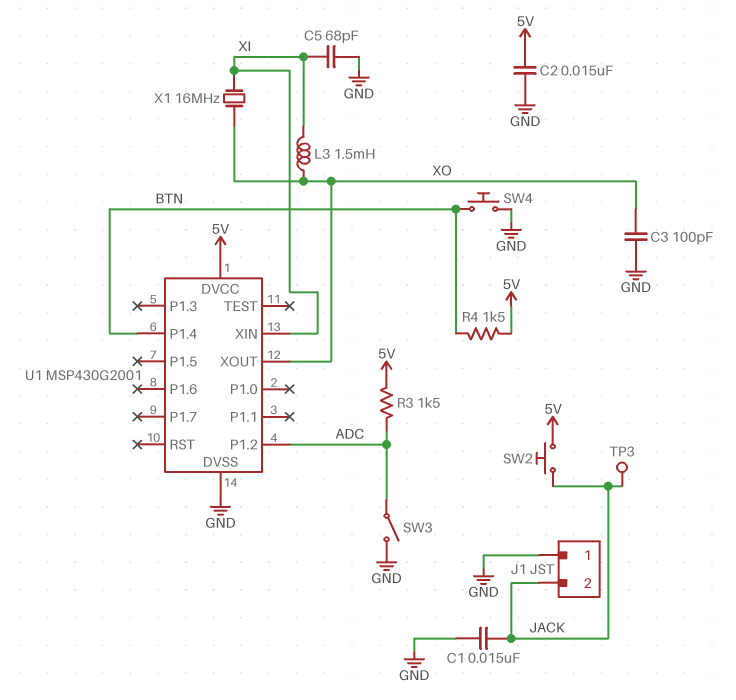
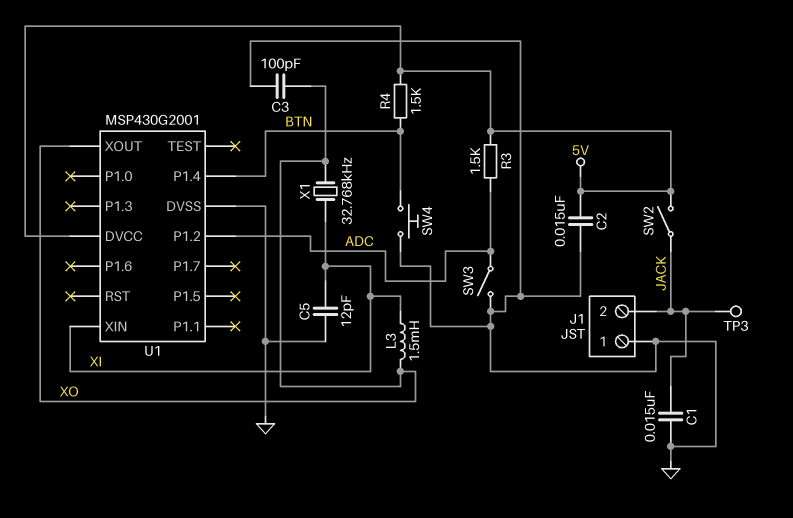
C5: 68pF (GND, XI) -> 12pF (GND, XI)
SW2: button (5V, JACK) -> switch (5V, JACK)
X1: 16MHz (XI, XO) -> 32.768kHz (XI, XO)

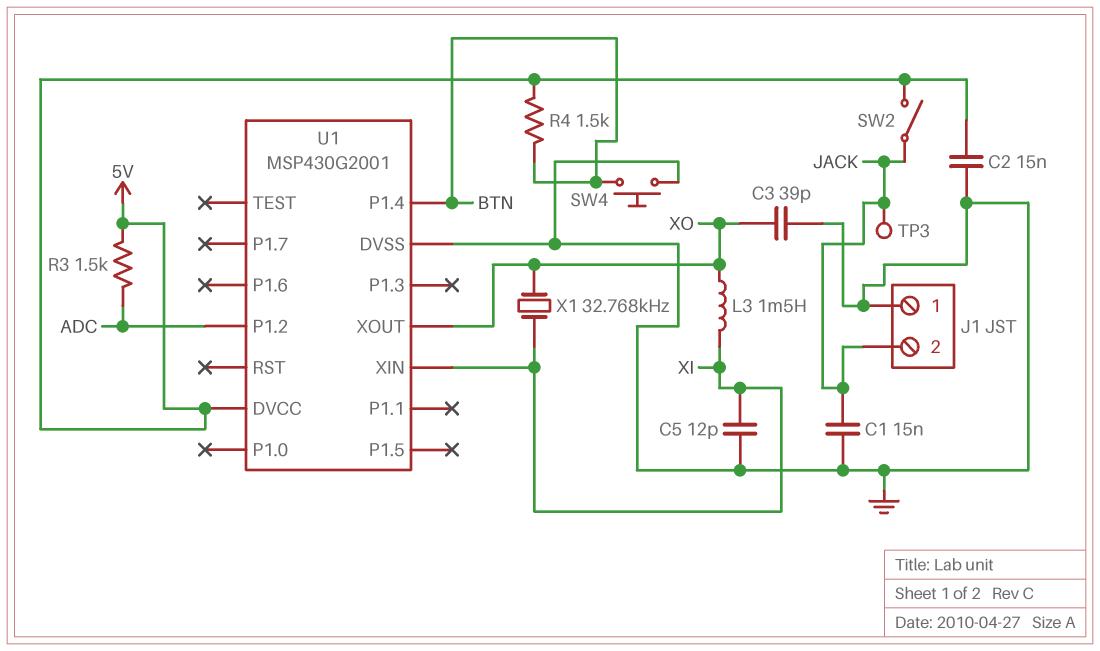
C3: 100pF (GND, XO) -> 39pF (GND, XO)
SW3: switch (ADC, GND) -> none

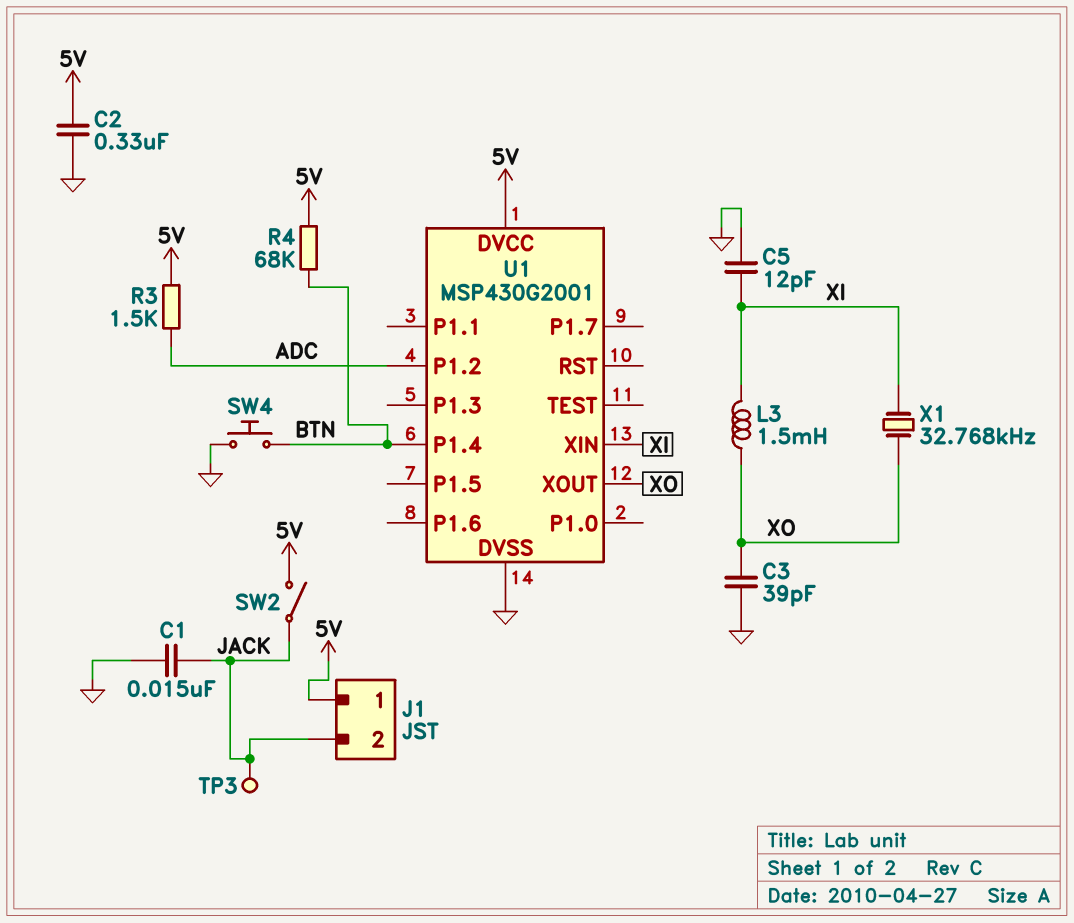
C2: 15nF (5V, GND) -> 330nF (5V, GND)
J1 pin 1: GND -> 5V
R4: 1.5k (5V, BTN) -> 68k (5V, BTN)

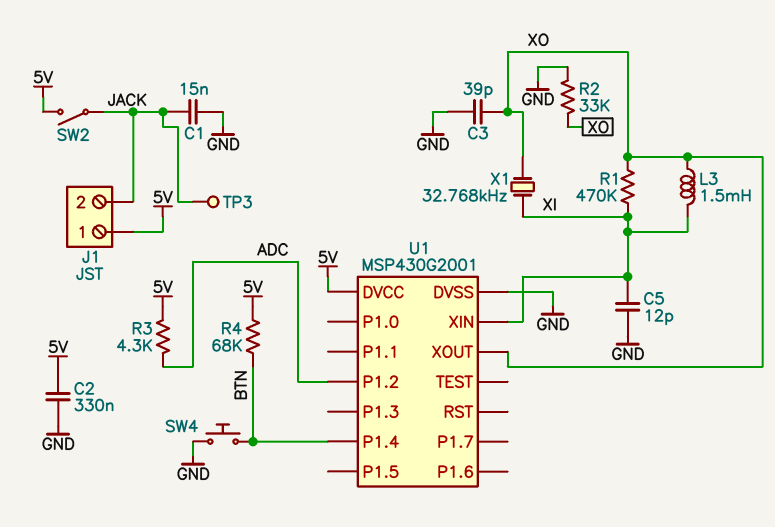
R1: none -> 470k (XI, XO)
R2: none -> 33k (GND, XO)
R3: 1.5k (5V, ADC) -> 4.3k (5V, ADC)

